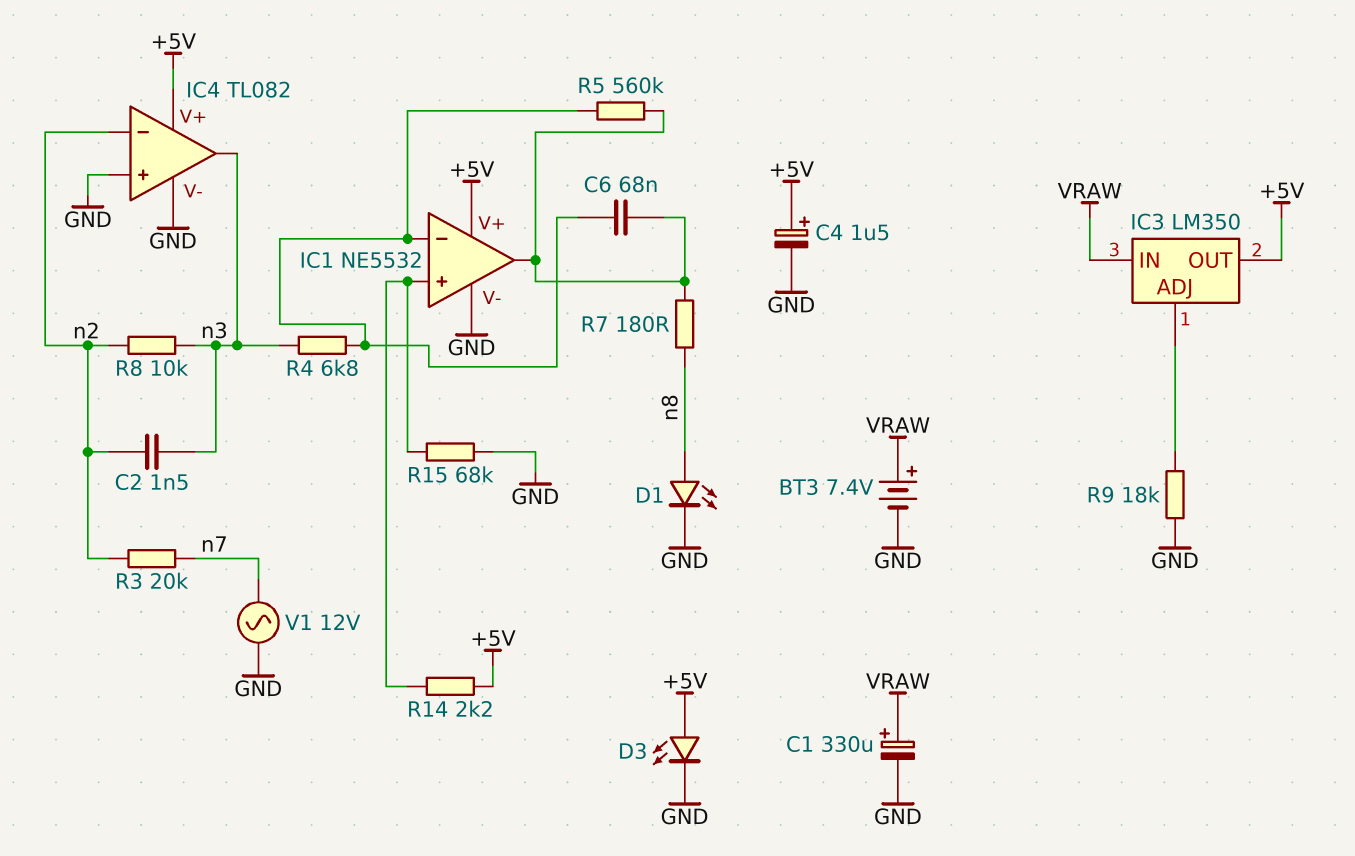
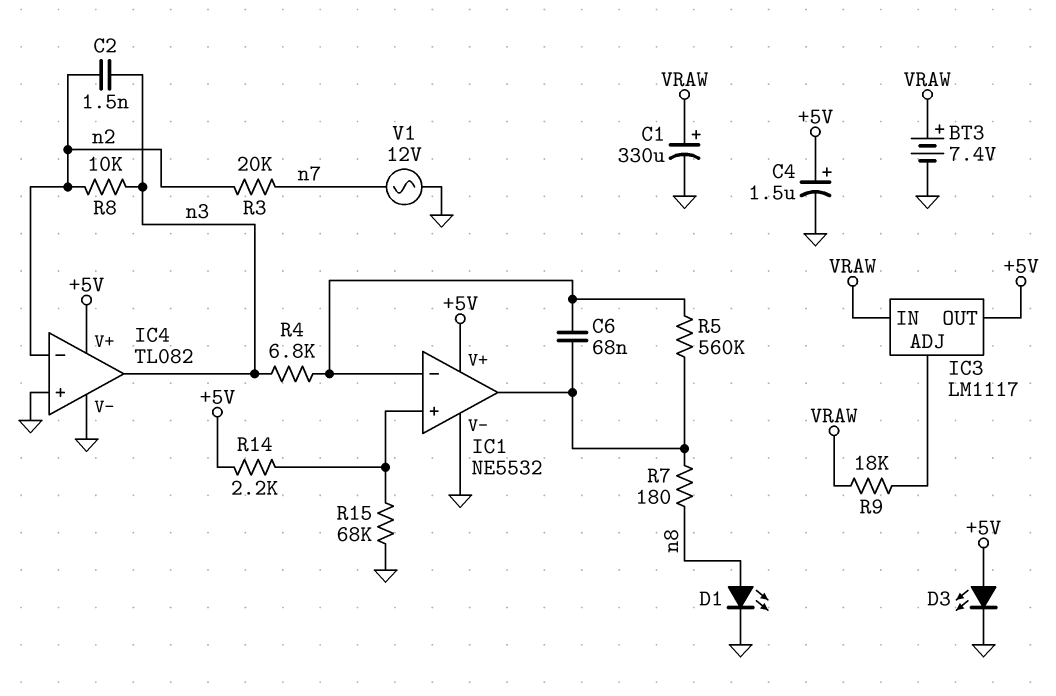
IC3: LM350 -> LM1117
R9: 18k (GND, IC3/ADJ) -> 18k (IC3/ADJ, VRAW)

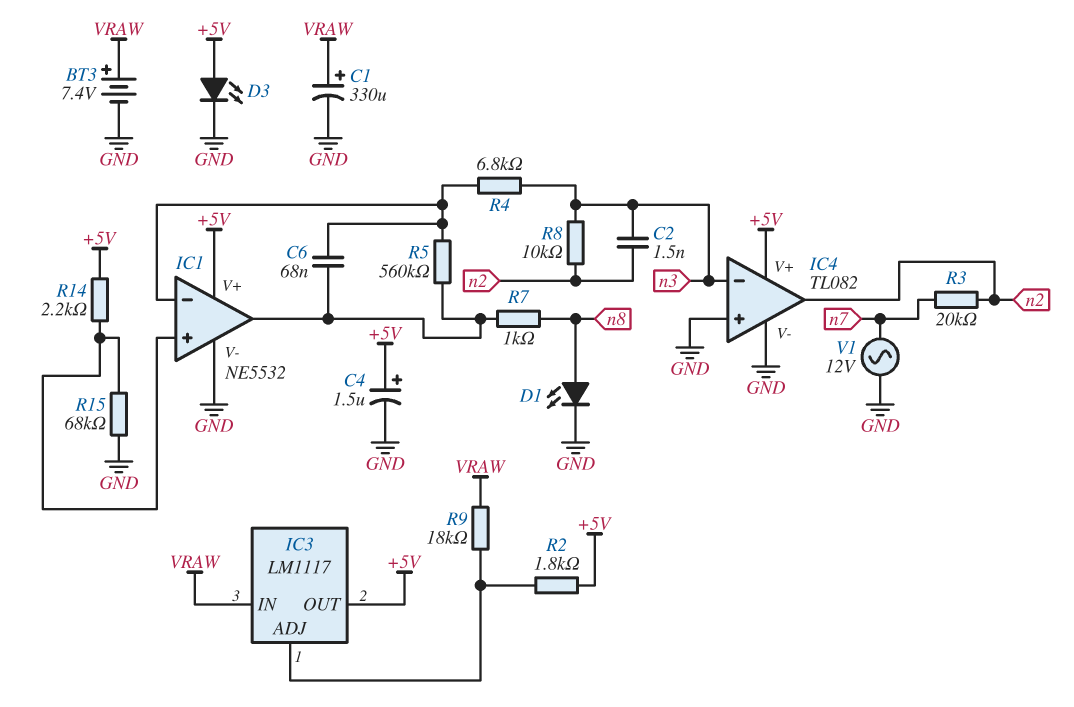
IC4 pin in-: n2 -> n3
IC4 pin out: n3 -> n2
R2: none -> 1.8k (+5V, IC3/ADJ)
R7: 180 (IC1/out, n8) -> 1k (IC1/out, n8)

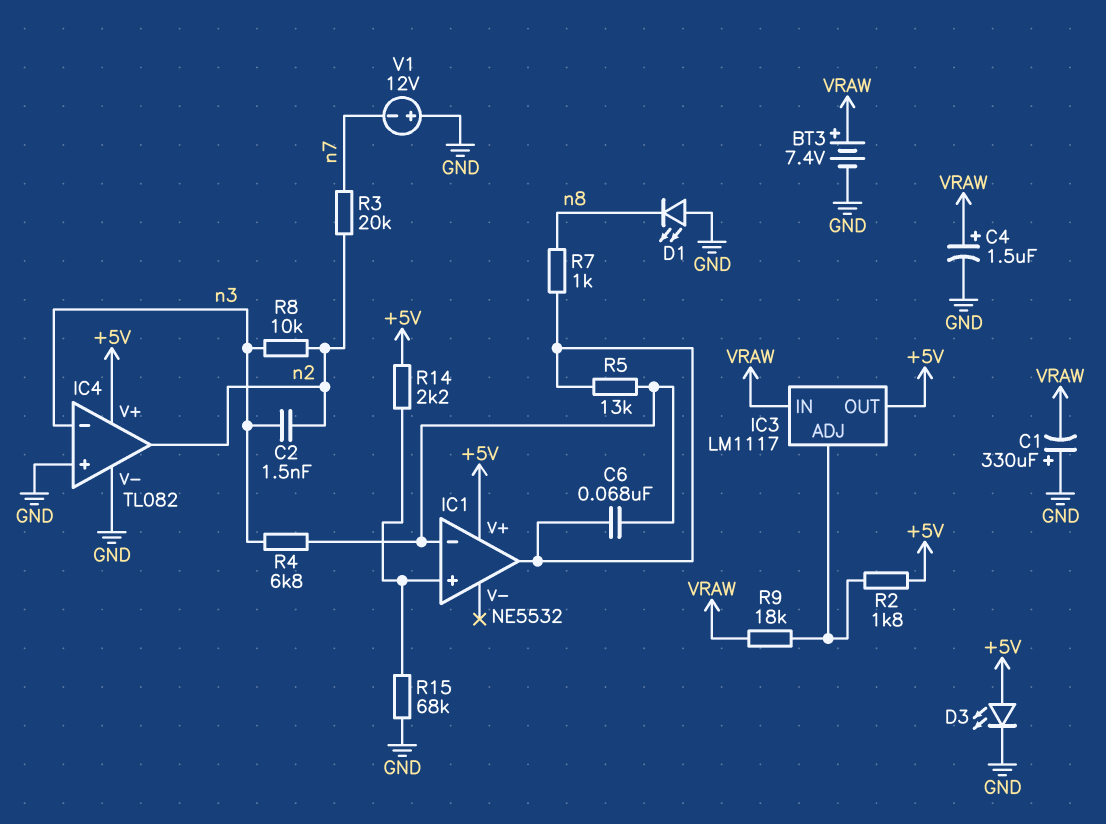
C1: 330uF (plus VRAW, minus GND) -> 330uF (plus GND, minus VRAW)
C4: 1.5uF (plus +5V, minus GND) -> 1.5uF (plus VRAW, minus GND)
D1: LED (A n8, K GND) -> LED (A GND, K n8)
IC1 pin V-: GND -> none
R5: 560k (IC1/in-, IC1/out) -> 13k (IC1/in-, IC1/out)
V1: AC 12V (GND, n7) -> 12V (plus GND, minus n7)

